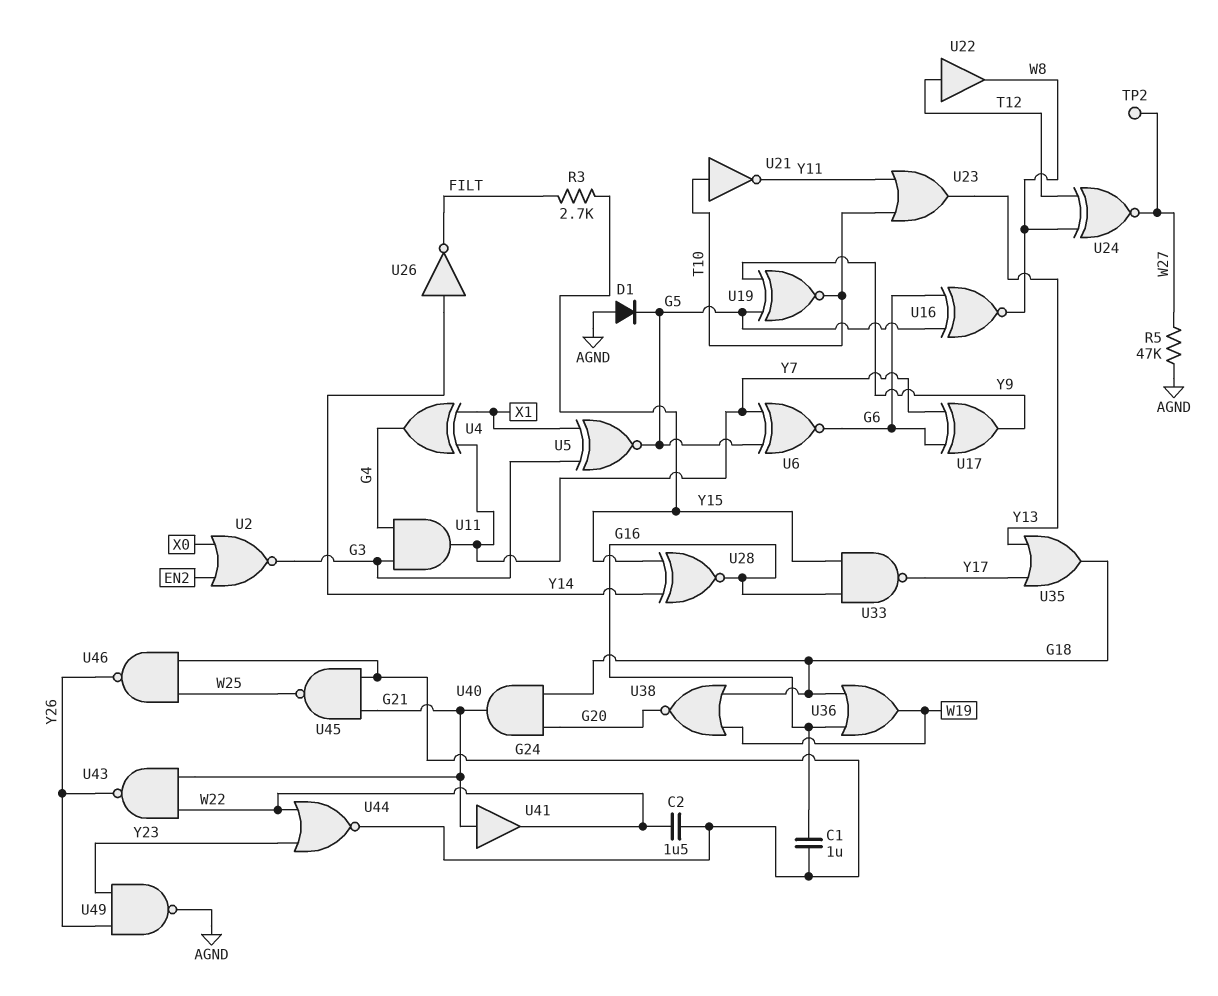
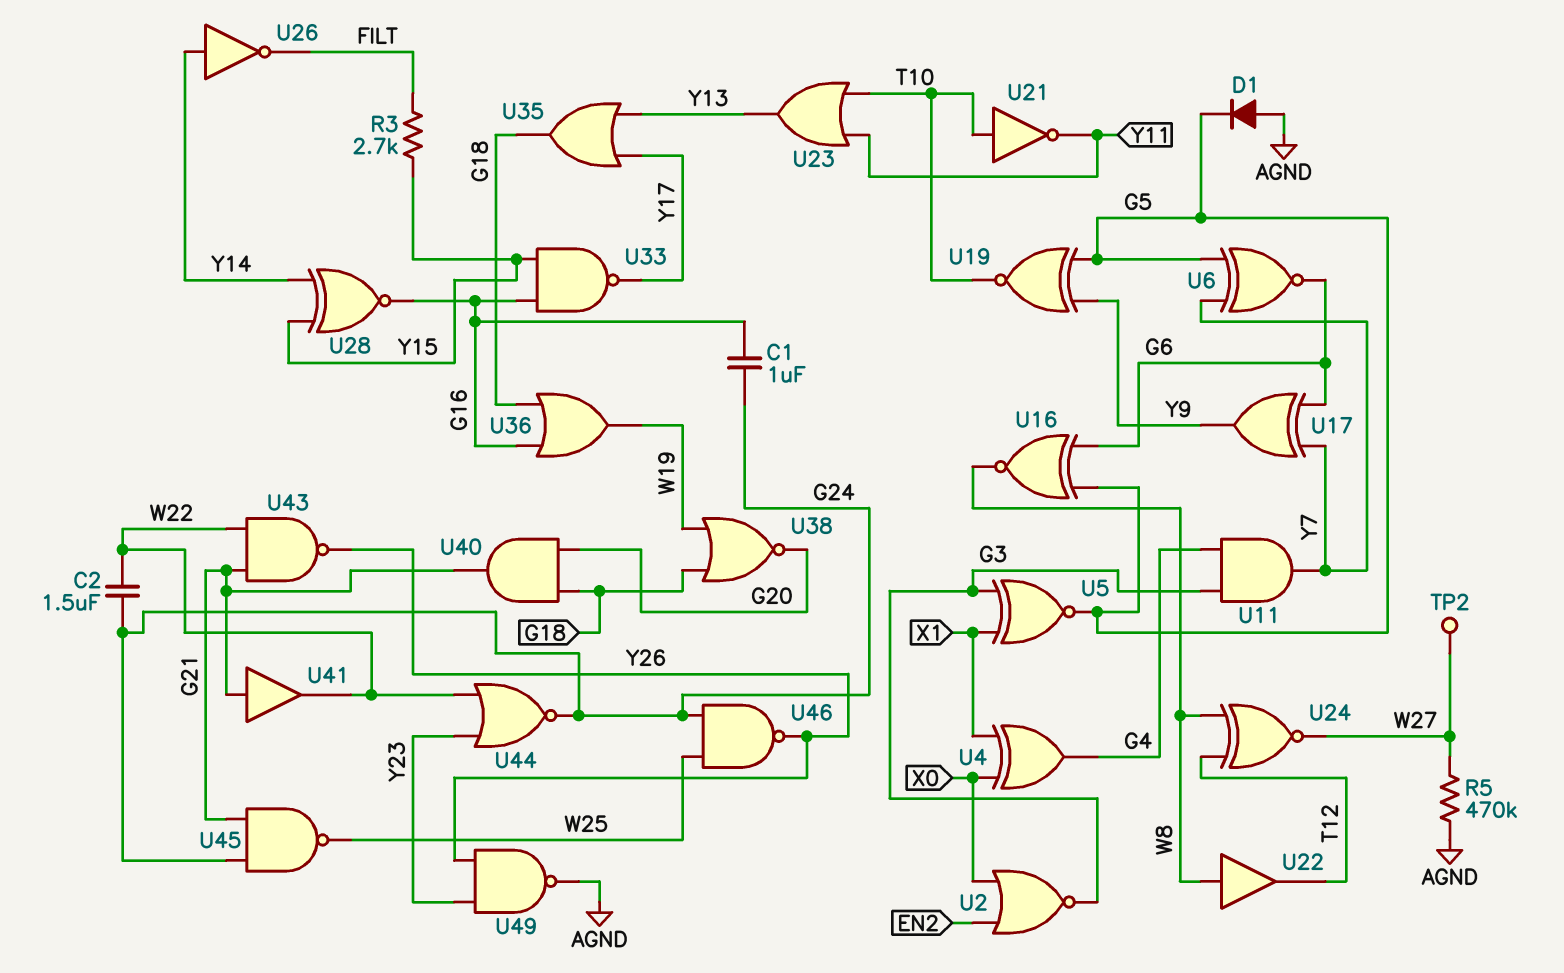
R5: 47k (AGND, W27) -> 470k (AGND, W27)
U4: XOR (in X1, in Y7, out G4) -> XOR (in X0, in X1, out G4)
U22: buffer (in T12, out W8) -> buffer (in W8, out T12)

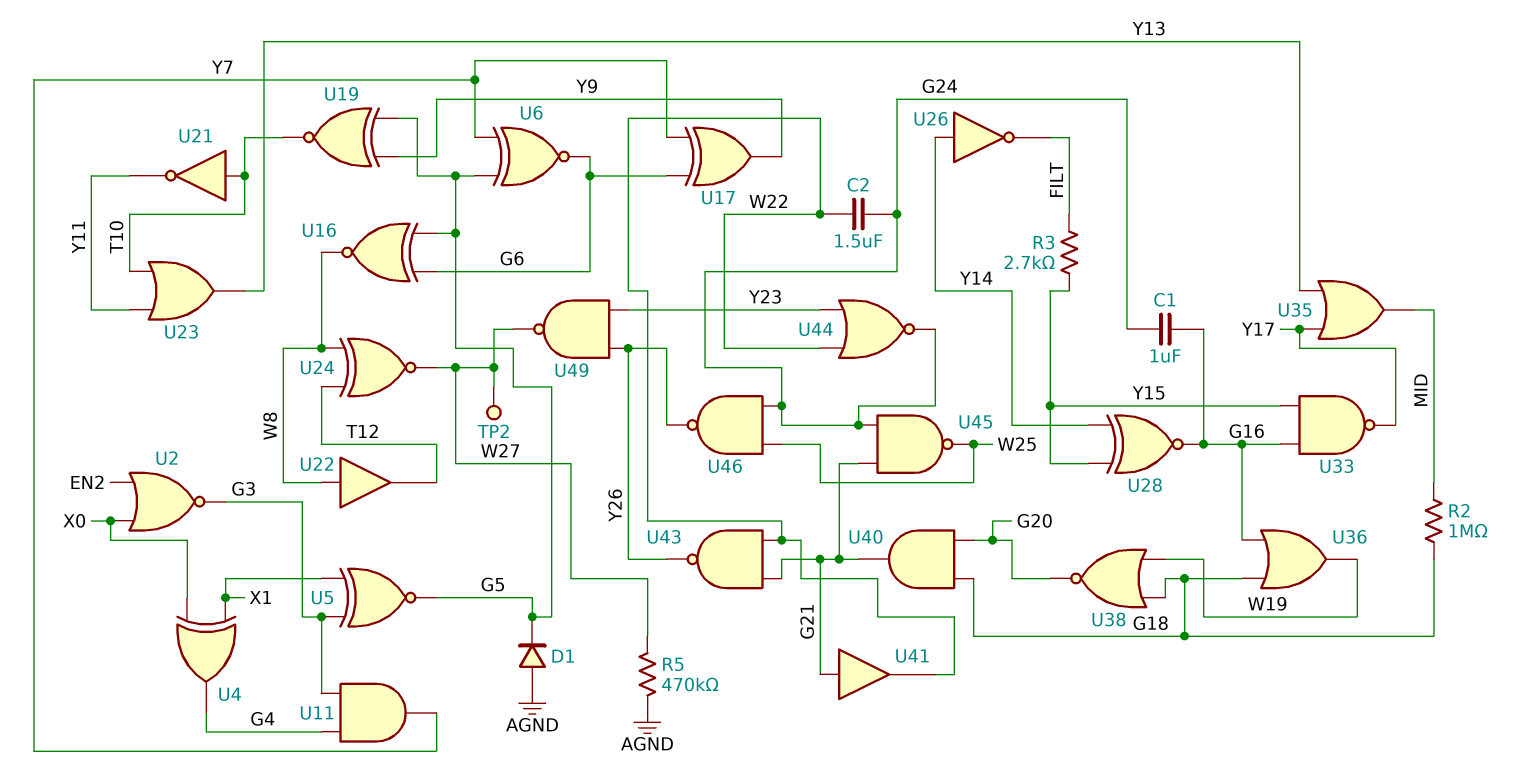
R2: none -> 1M (G18, MID)
U35: OR (in Y13, in Y17, out G18) -> OR (in Y13, in Y17, out MID)
U49: NAND (in Y23, in Y26, out AGND) -> NAND (in Y23, in Y26, out W27)

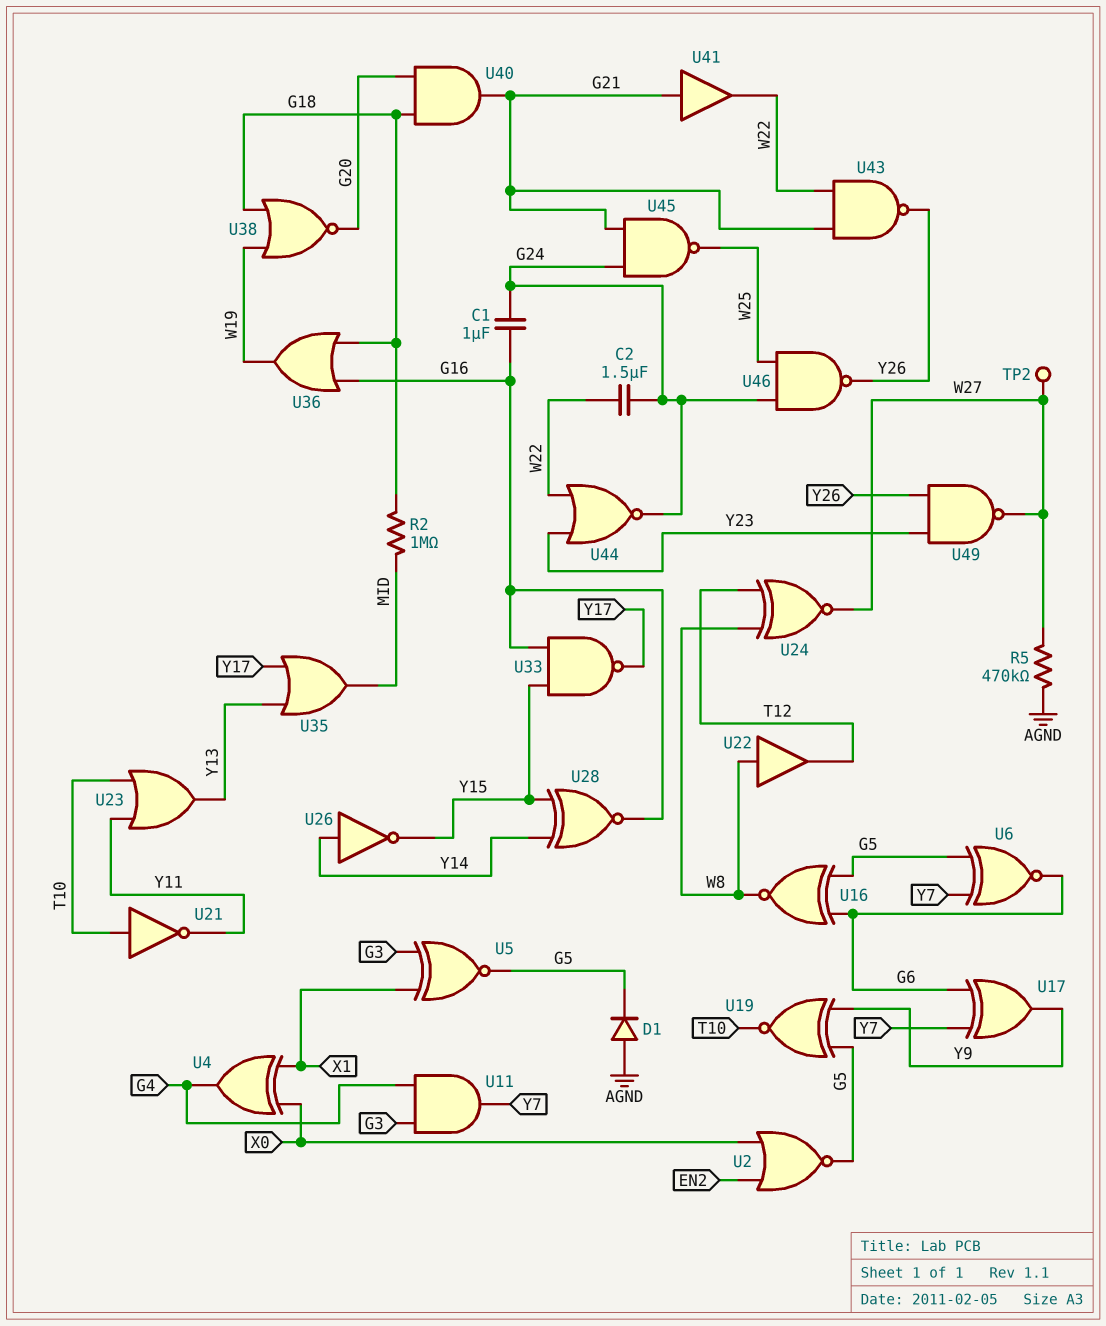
R3: 2.7k (FILT, Y15) -> none
U2: NOR (in EN2, in X0, out G3) -> NOR (in EN2, in X0, out G5)
U26: NOT (in Y14, out FILT) -> NOT (in Y14, out Y15)

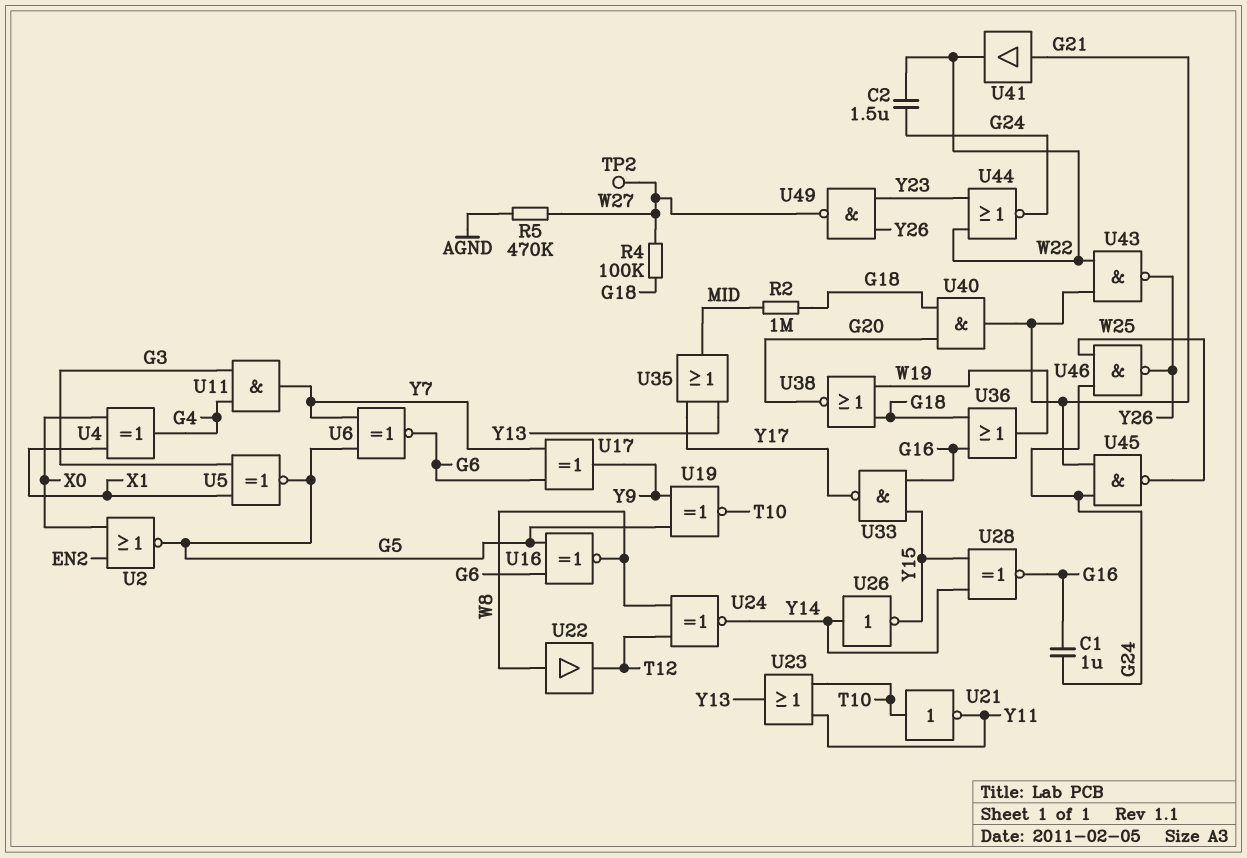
D1: diode (A AGND, K G5) -> none
R4: none -> 100k (G18, W27)
U24: XNOR (in T12, in W8, out W27) -> XNOR (in T12, in W8, out Y14)

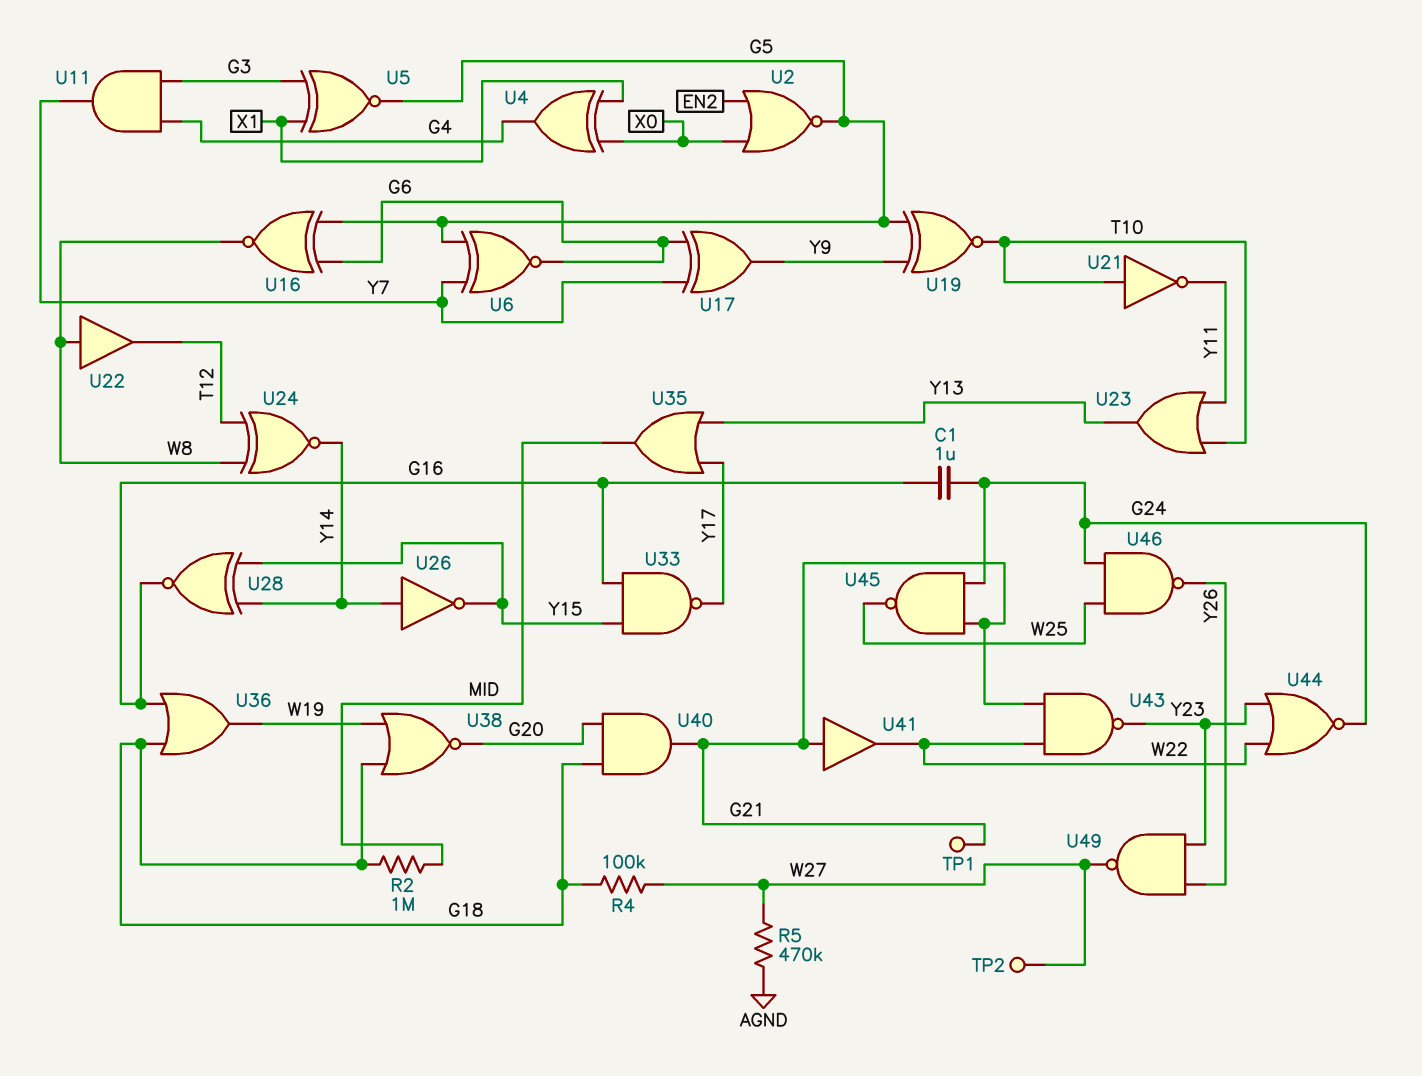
C2: 1.5uF (G24, W22) -> none
TP1: none -> test point (G21)
U43: NAND (in G21, in W22, out Y26) -> NAND (in G21, in W22, out Y23)

